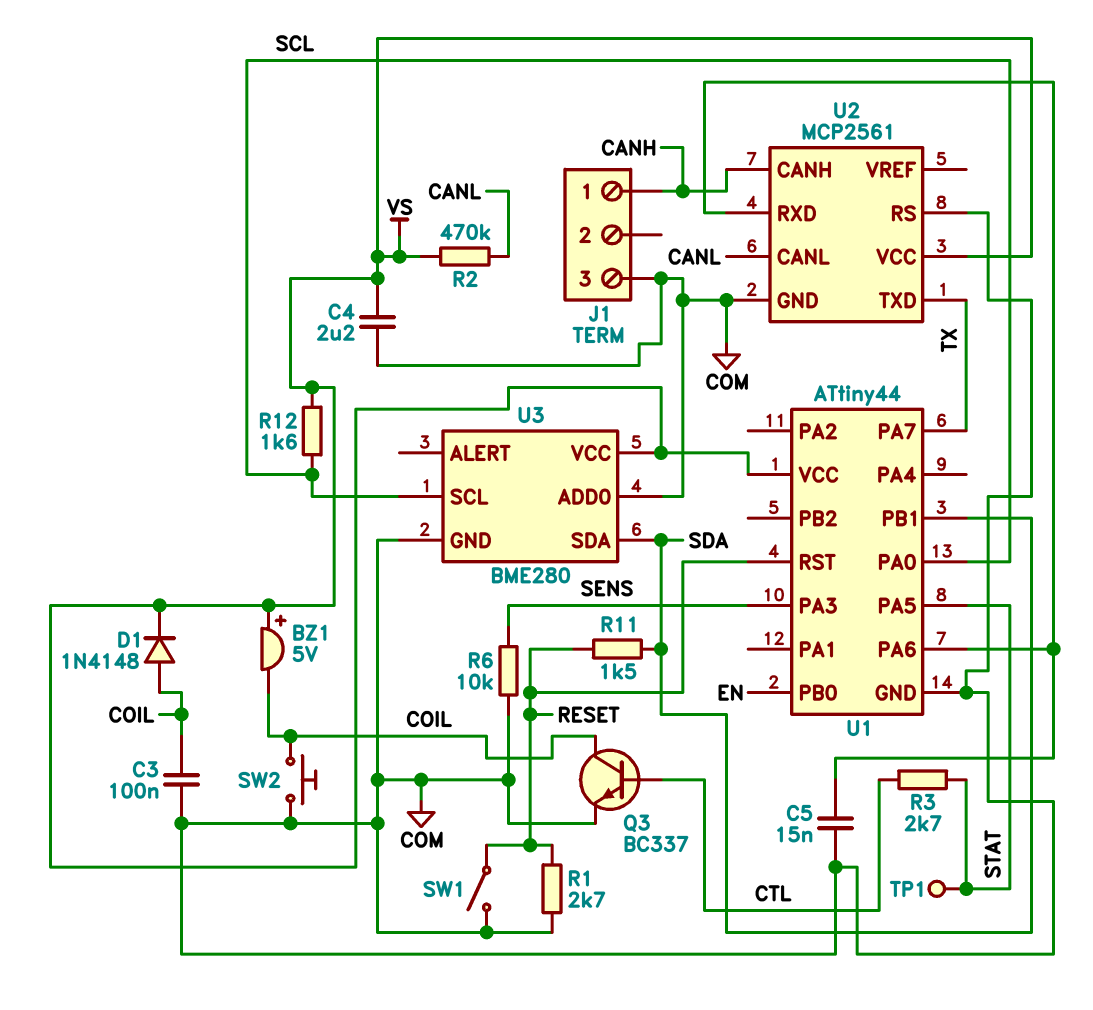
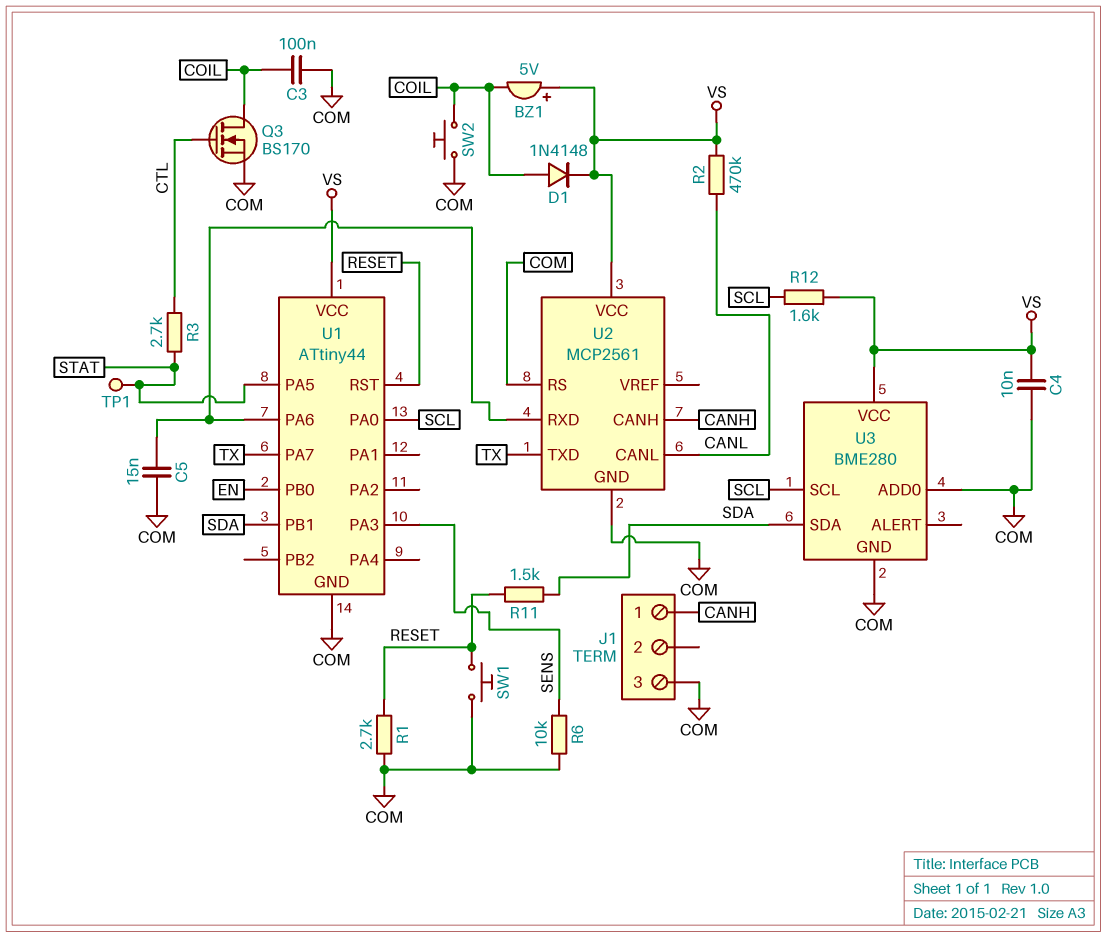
C4: 2.2uF (COM, VS) -> 10nF (COM, VS)
Q3: NPN BC337 (B CTL, C COIL, E COM) -> NMOS BS170 (G CTL, D COIL, S COM)
SW1: switch (COM, RESET) -> button (COM, RESET)

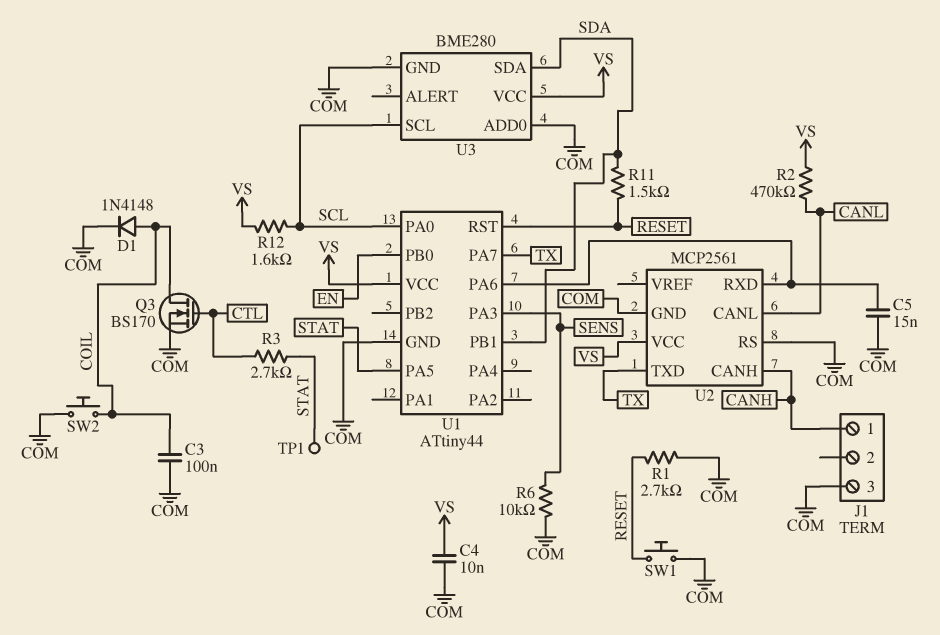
BZ1: buzzer 5V (plus VS, minus COIL) -> none
D1: diode 1N4148 (A COIL, K VS) -> diode 1N4148 (A COIL, K COM)

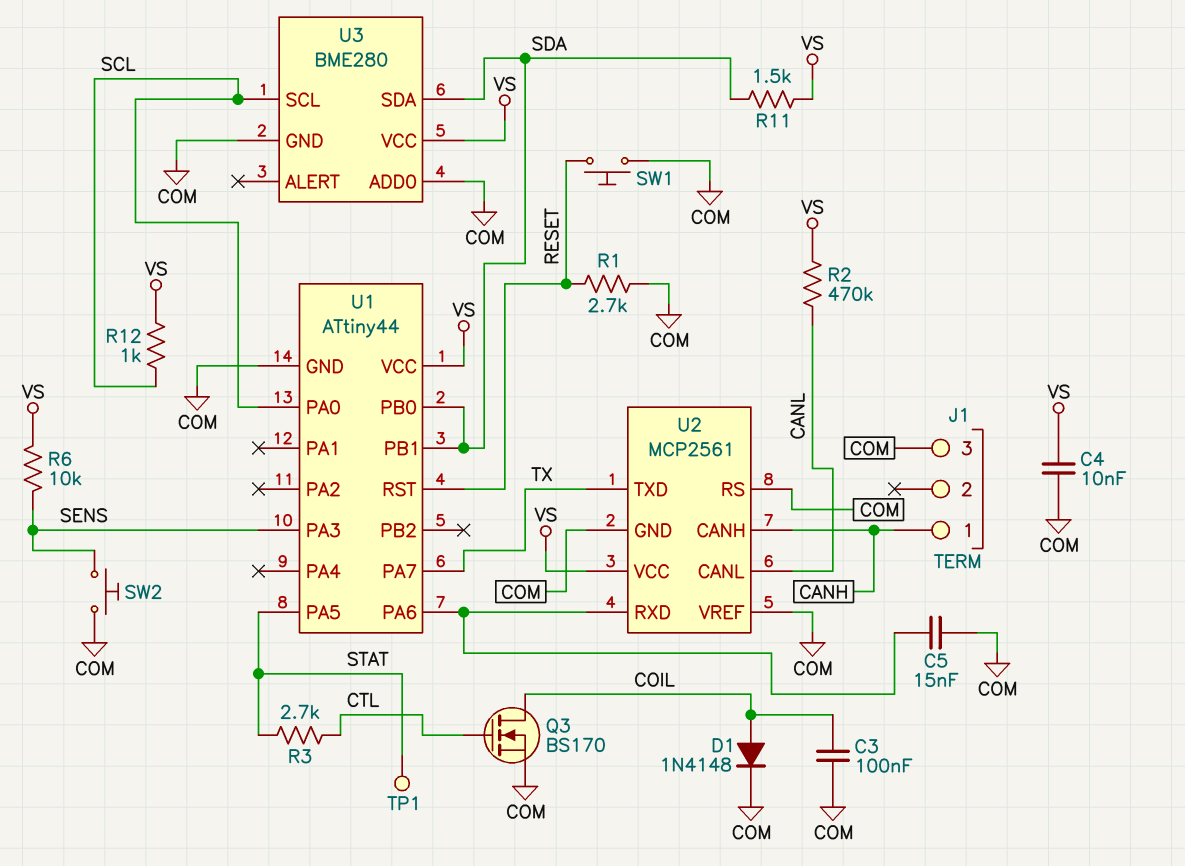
R6: 10k (COM, SENS) -> 10k (SENS, VS)
R11: 1.5k (RESET, SDA) -> 1.5k (SDA, VS)
R12: 1.6k (SCL, VS) -> 1k (SCL, VS)
SW2: button (COIL, COM) -> button (COM, SENS)
U1 pin PB0: EN -> SDA
U2 pin VREF: none -> COM

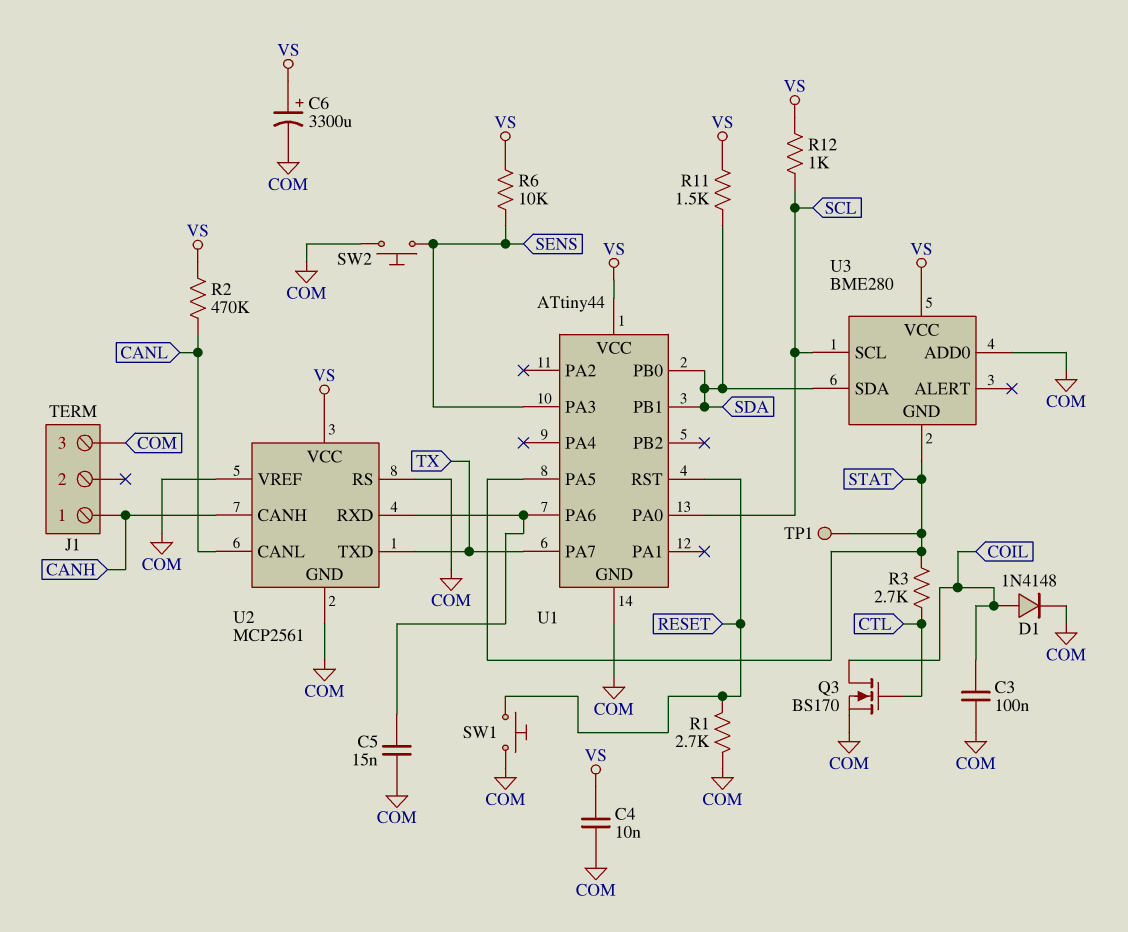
C6: none -> 3300uF (plus VS, minus COM)
U3 pin GND: COM -> STAT

